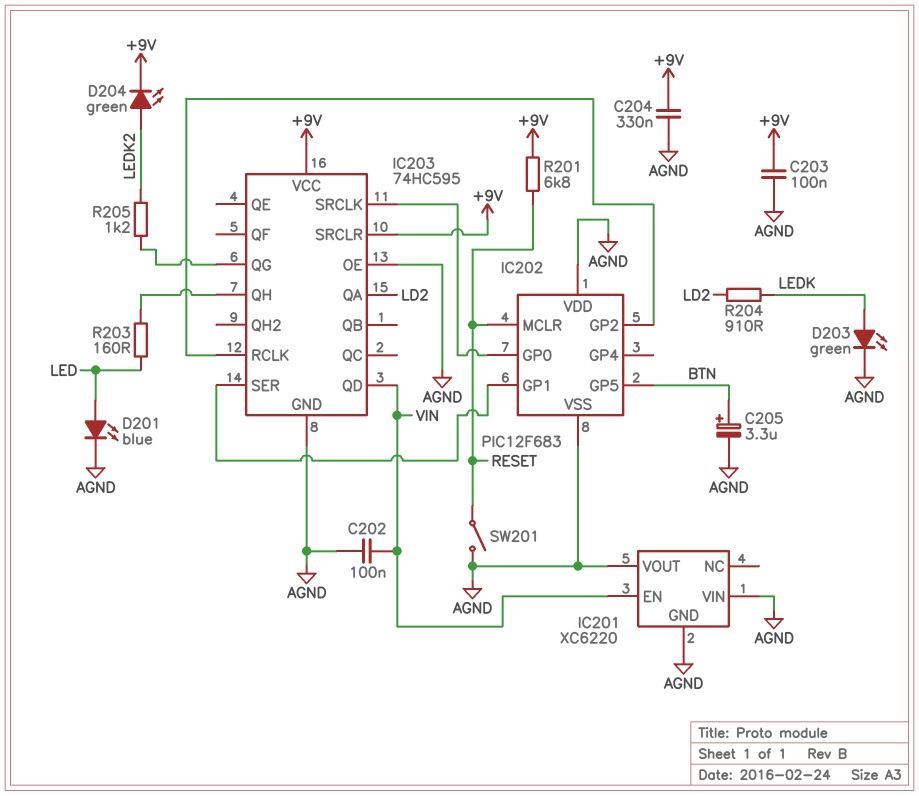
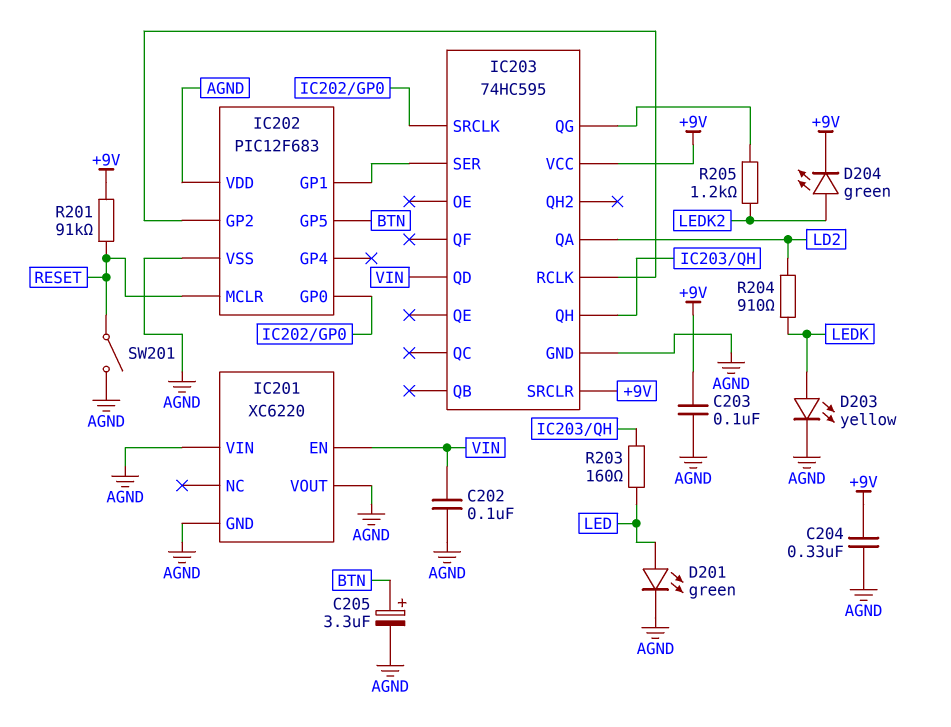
D201: LED blue (A LED, K AGND) -> LED green (A LED, K AGND)
D203: LED green (A LEDK, K AGND) -> LED yellow (A LEDK, K AGND)
IC203 pin OE: AGND -> none
R201: 6.8k (+9V, RESET) -> 91k (+9V, RESET)

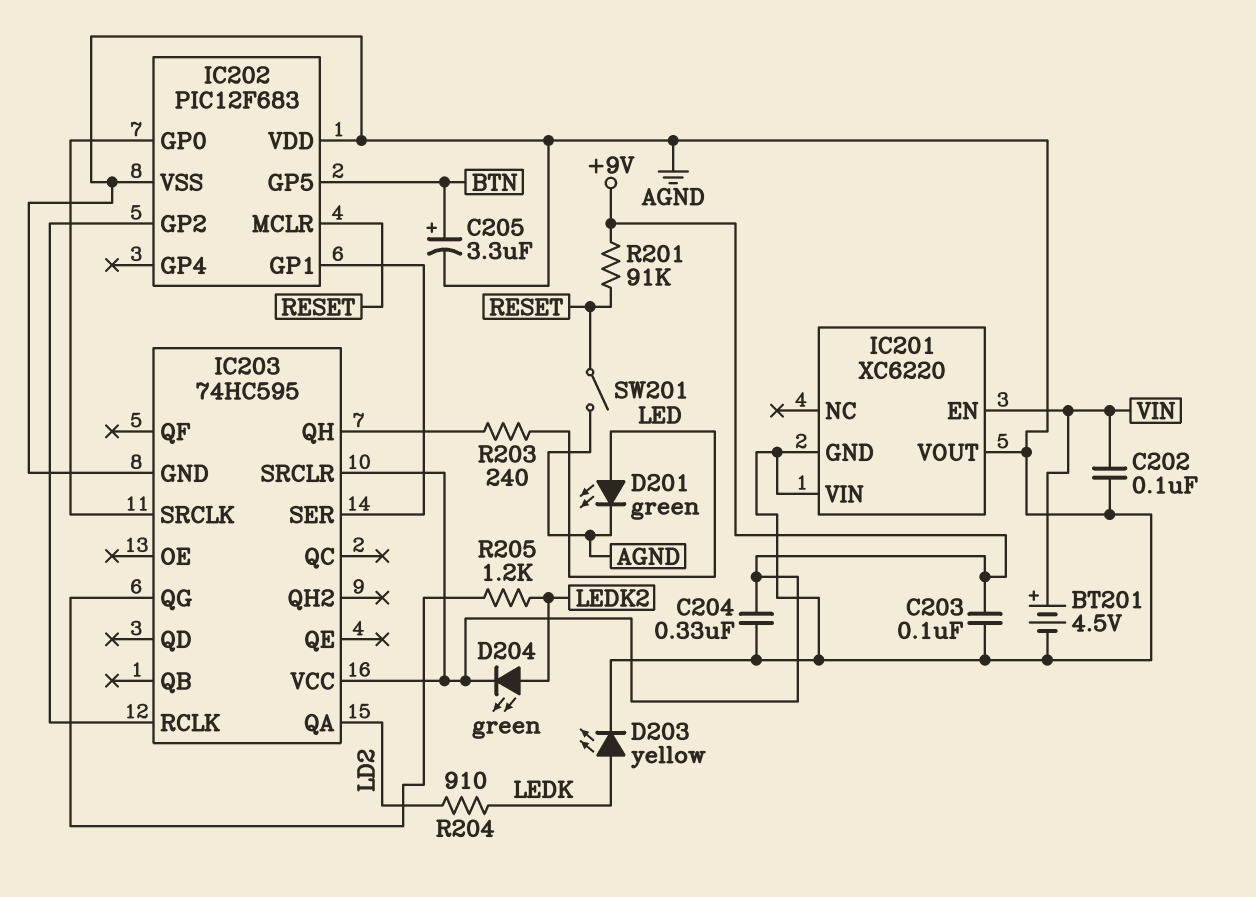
BT201: none -> 4.5V (plus VIN, minus AGND)
IC203 pin QD: VIN -> none
R203: 160 (IC203/QH, LED) -> 240 (IC203/QH, LED)

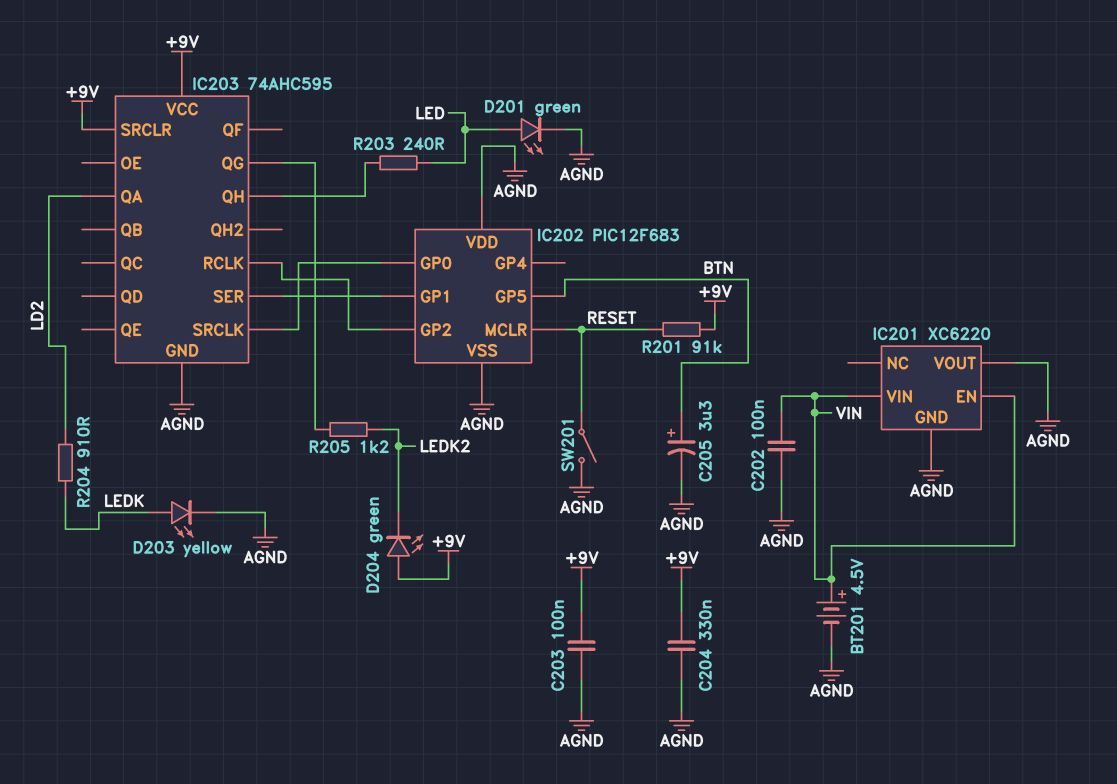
D204: LED green (A LEDK2, K +9V) -> LED green (A +9V, K LEDK2)
IC201 pin VIN: AGND -> VIN
IC203: 74HC595 -> 74AHC595

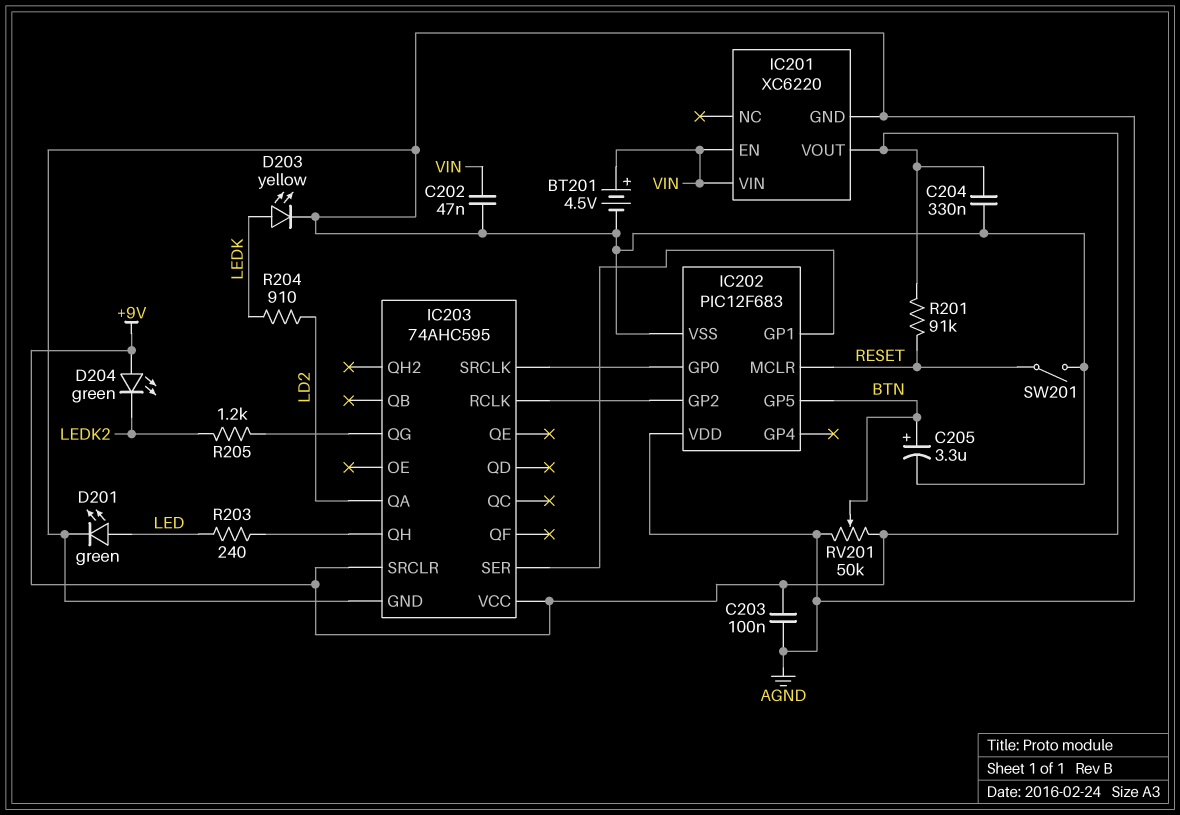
C202: 100nF (AGND, VIN) -> 47nF (AGND, VIN)
IC201 pin VOUT: AGND -> +9V
RV201: none -> 50k (+9V, AGND, wiper BTN)

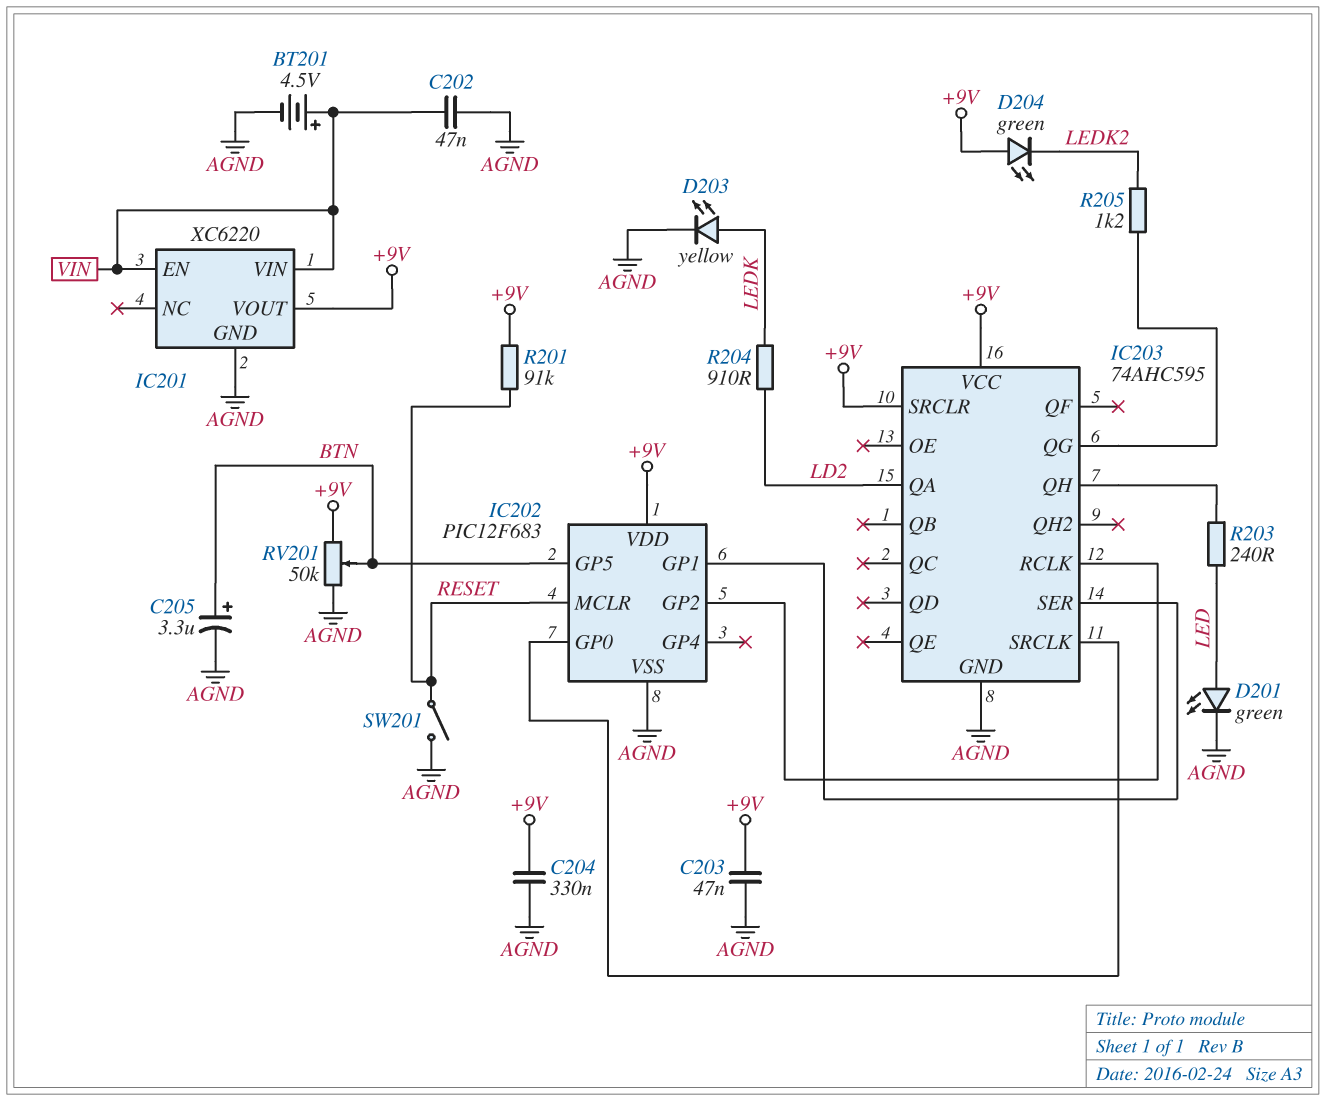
C203: 100nF (+9V, AGND) -> 47nF (+9V, AGND)
IC202 pin VDD: AGND -> +9V

